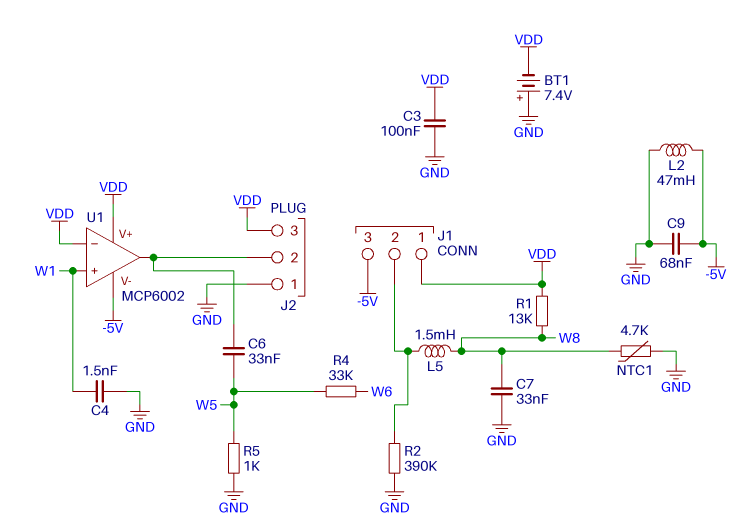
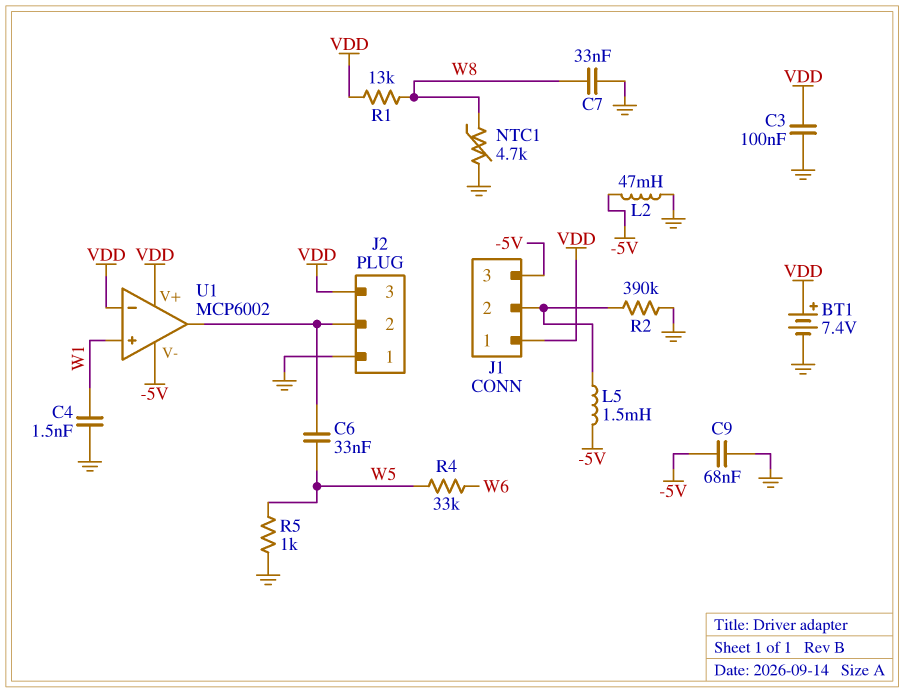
BT1: 7.4V (plus GND, minus VDD) -> 7.4V (plus VDD, minus GND)
L5: 1.5mH (J1/2, W8) -> 1.5mH (-5V, J1/2)

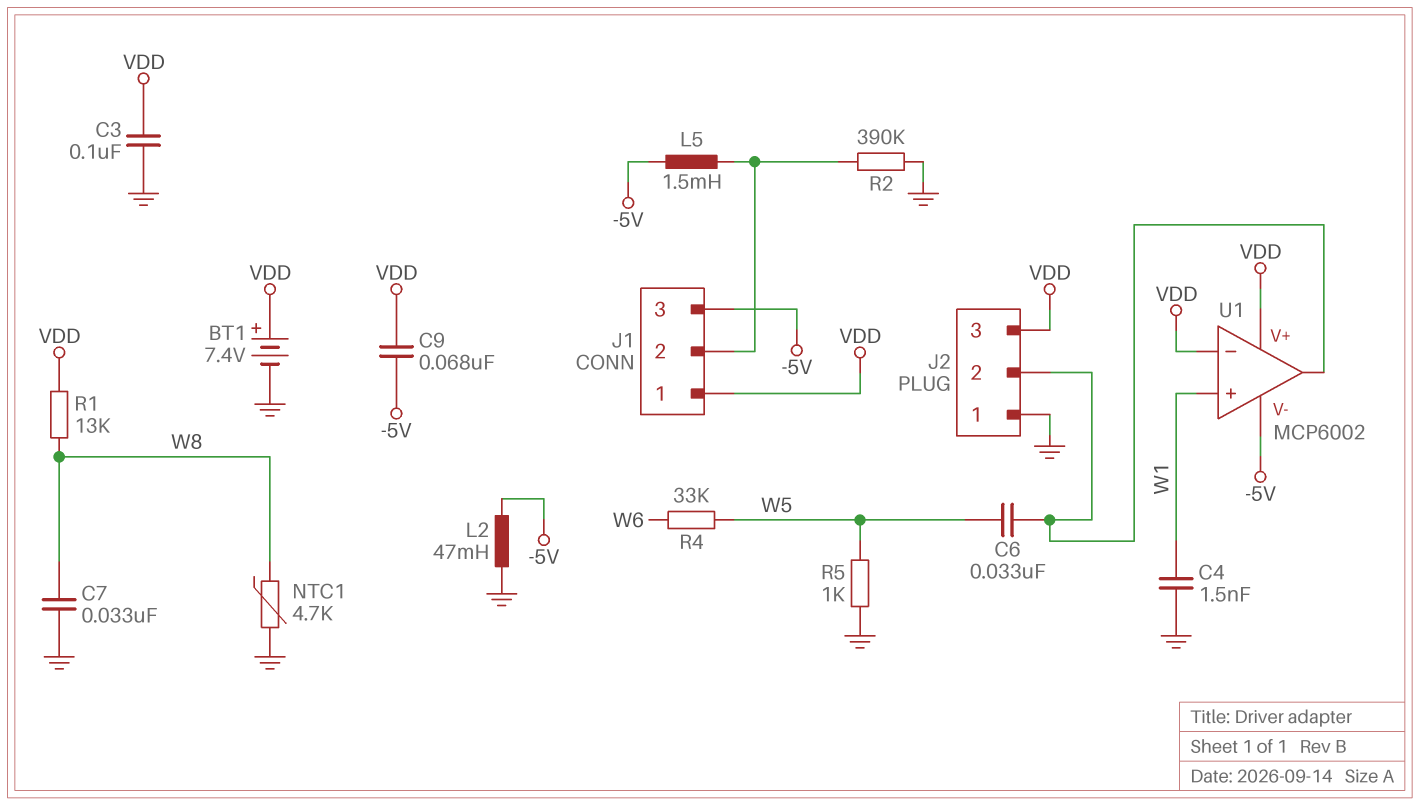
C9: 68nF (-5V, GND) -> 68nF (-5V, VDD)

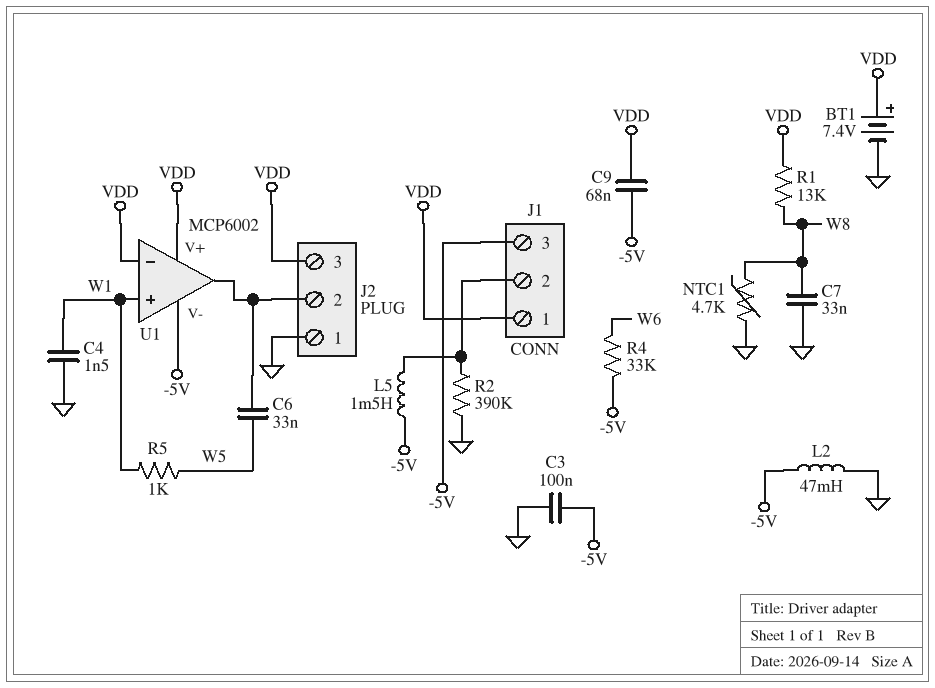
C3: 100nF (GND, VDD) -> 100nF (-5V, GND)
R4: 33k (W5, W6) -> 33k (-5V, W6)
R5: 1k (GND, W5) -> 1k (W1, W5)

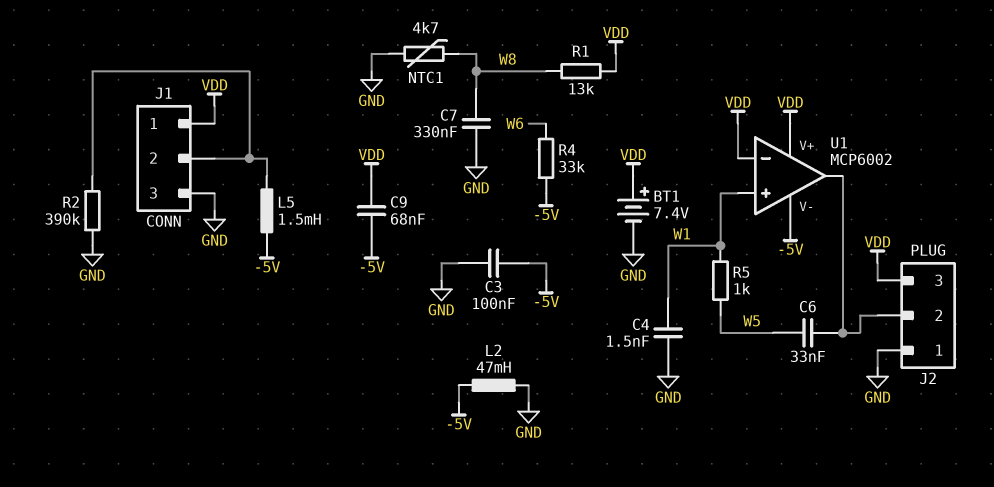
C7: 33nF (GND, W8) -> 330nF (GND, W8)
J1 pin 3: -5V -> GND

